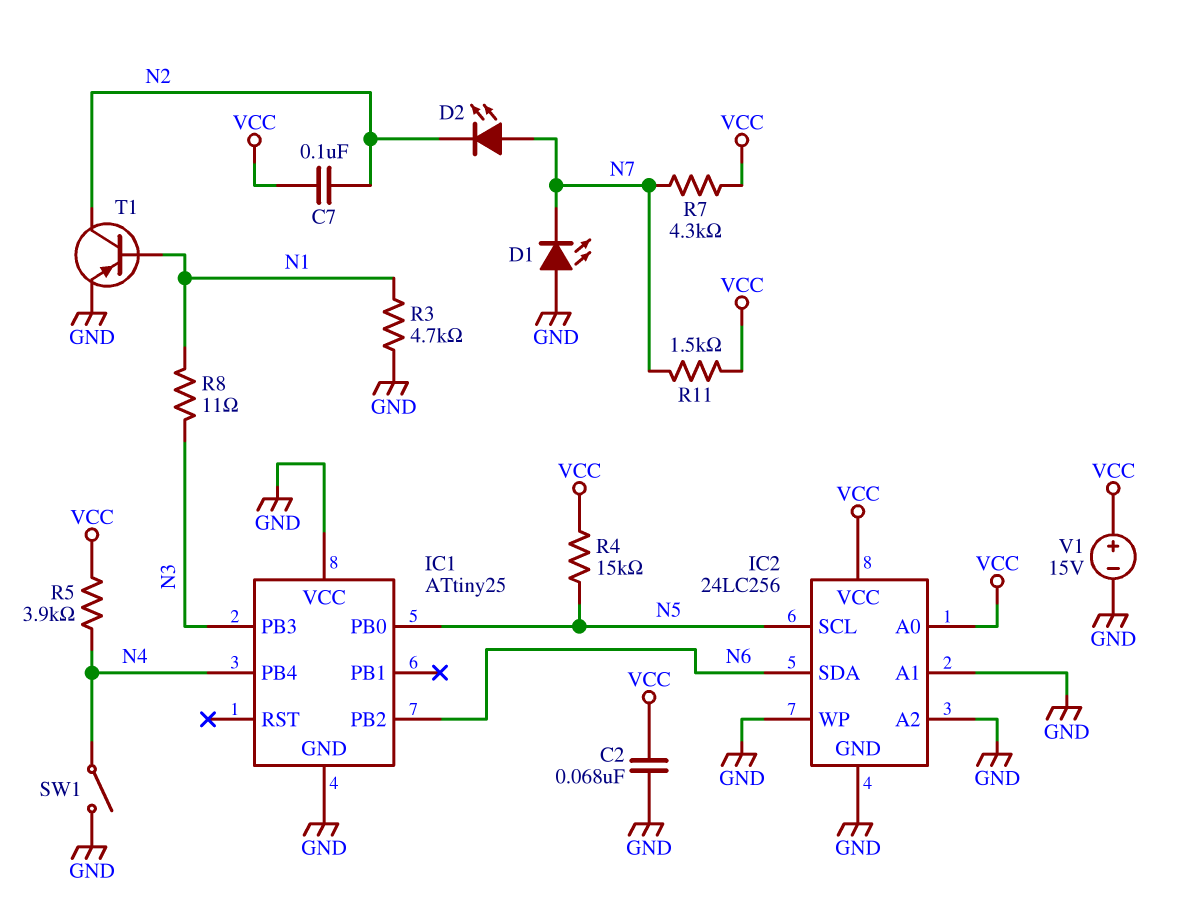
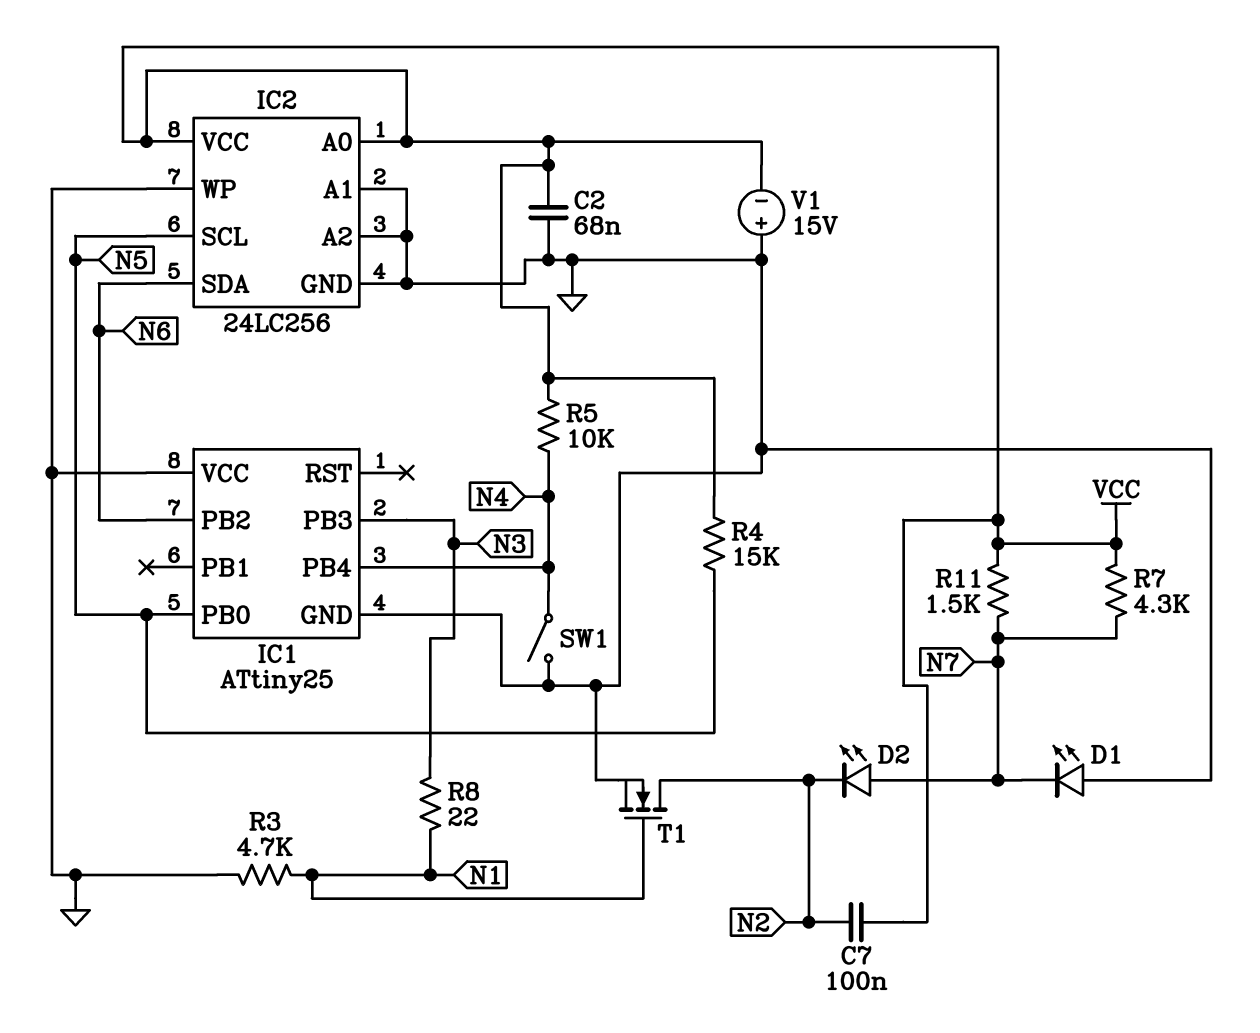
R5: 3.9k (N4, VCC) -> 10k (N4, VCC)
R8: 11 (N1, N3) -> 22 (N1, N3)
T1: PNP (B N1, C N2, E GND) -> NMOS (G N1, D N2, S GND)
V1: 15V (plus VCC, minus GND) -> 15V (plus GND, minus VCC)

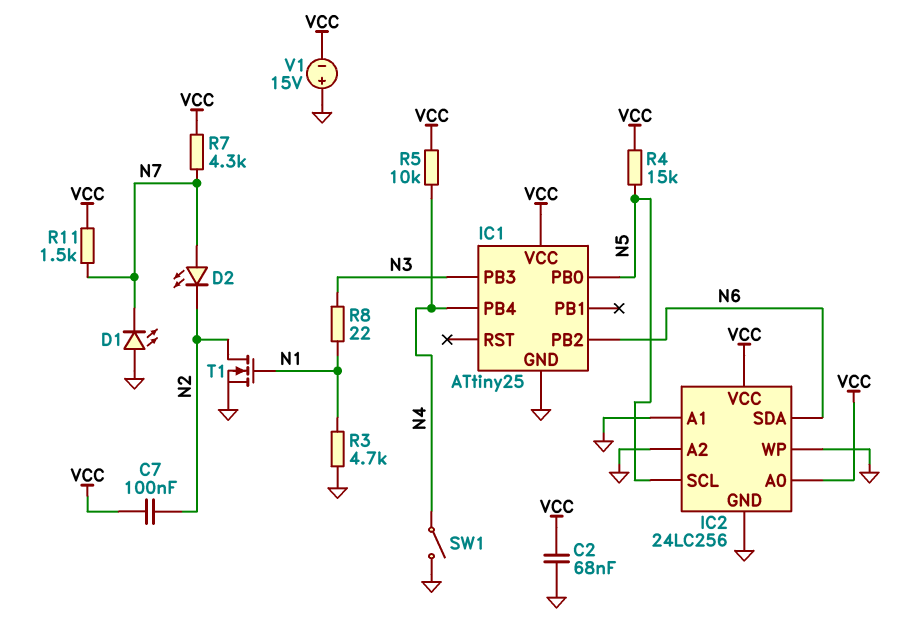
IC1 pin VCC: GND -> VCC

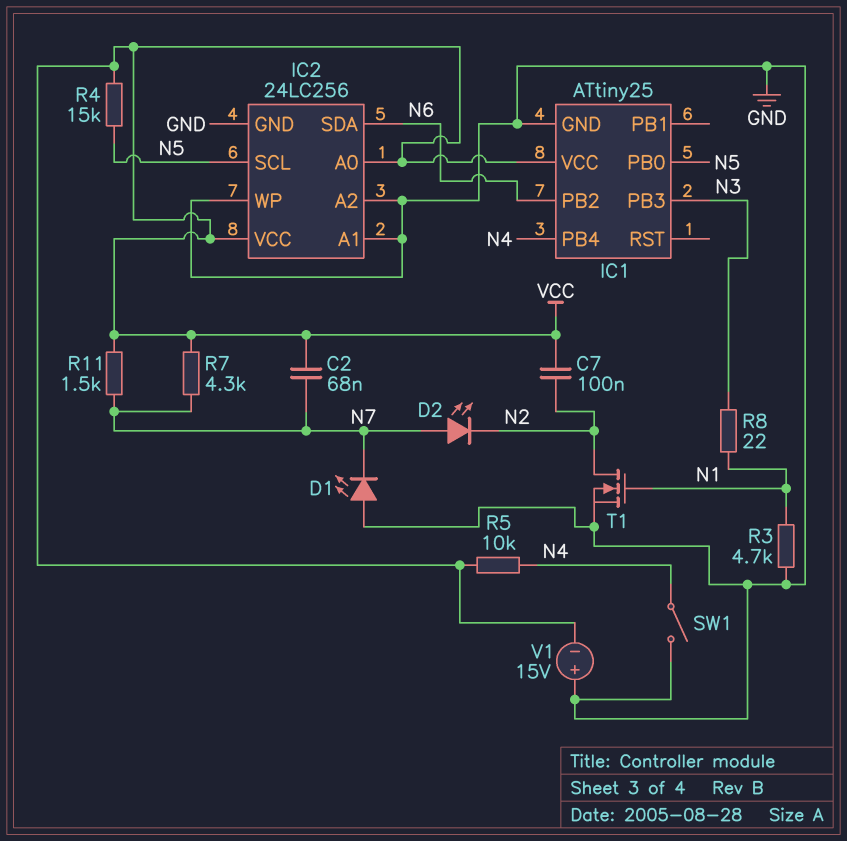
C2: 68nF (GND, VCC) -> 68nF (N7, VCC)

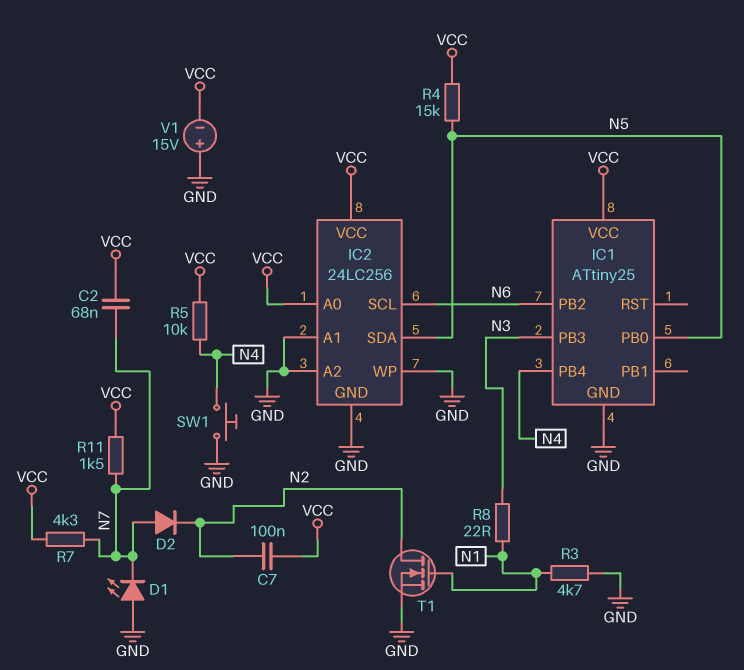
D2: LED (A N7, K N2) -> diode (A N7, K N2)
IC2 pin SCL: N5 -> N6
IC2 pin SDA: N6 -> N5
SW1: switch (GND, N4) -> button (GND, N4)

